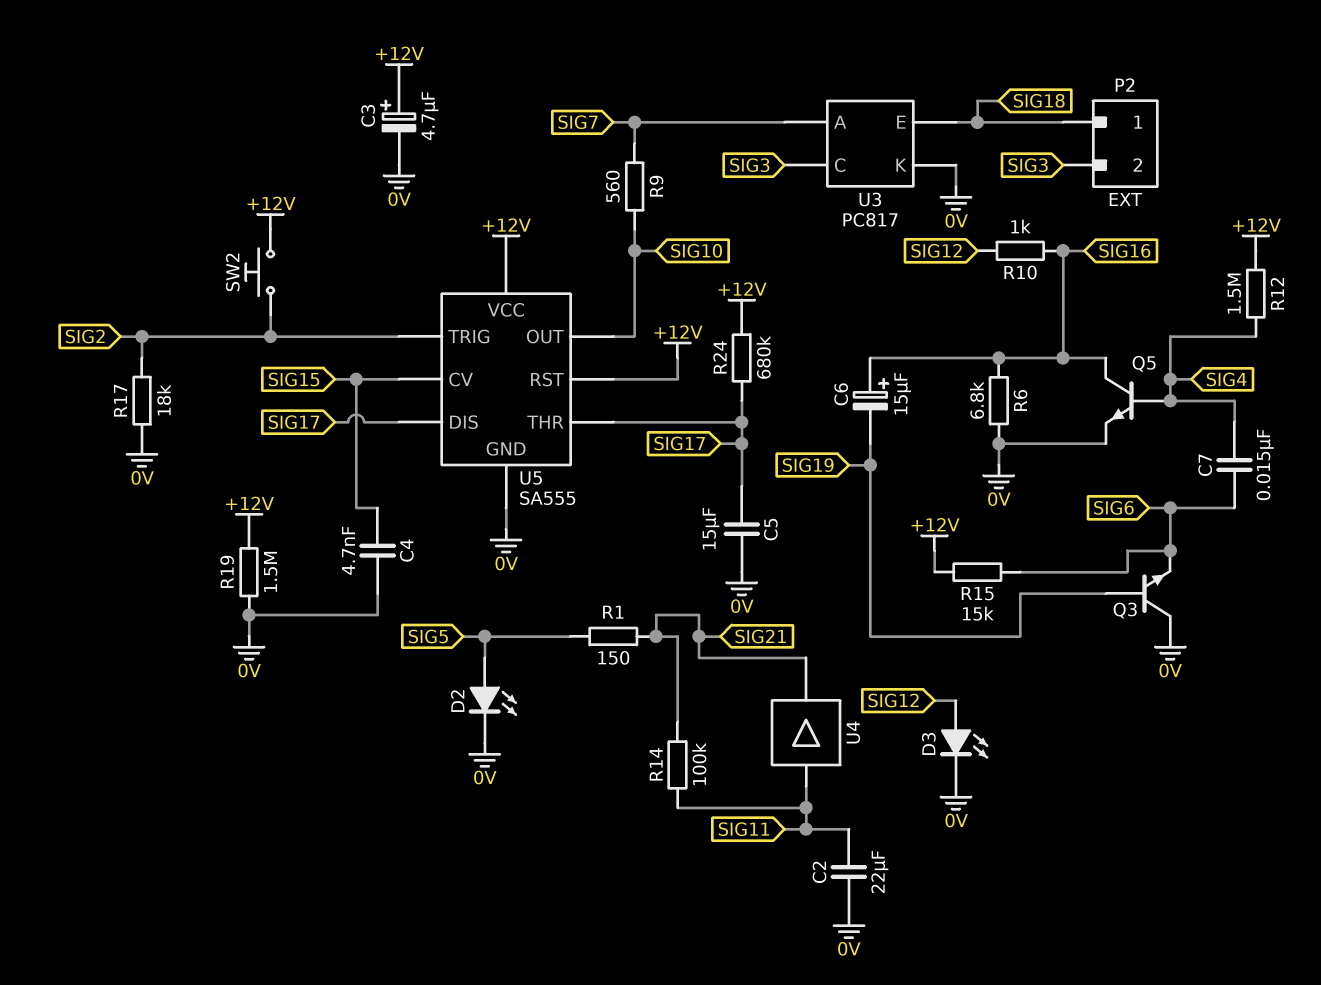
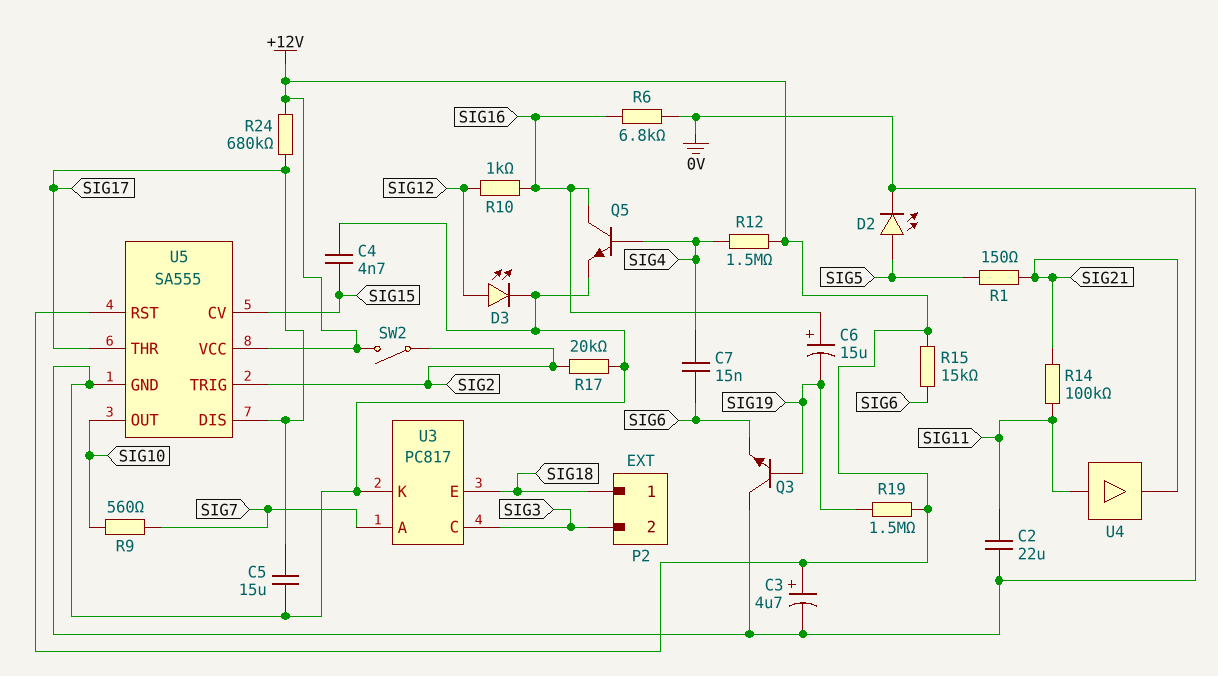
R17: 18k (0V, SIG2) -> 20k (0V, SIG2)
R19: 1.5M (+12V, 0V) -> 1.5M (+12V, SIG19)
SW2: button (+12V, SIG2) -> switch (+12V, SIG2)

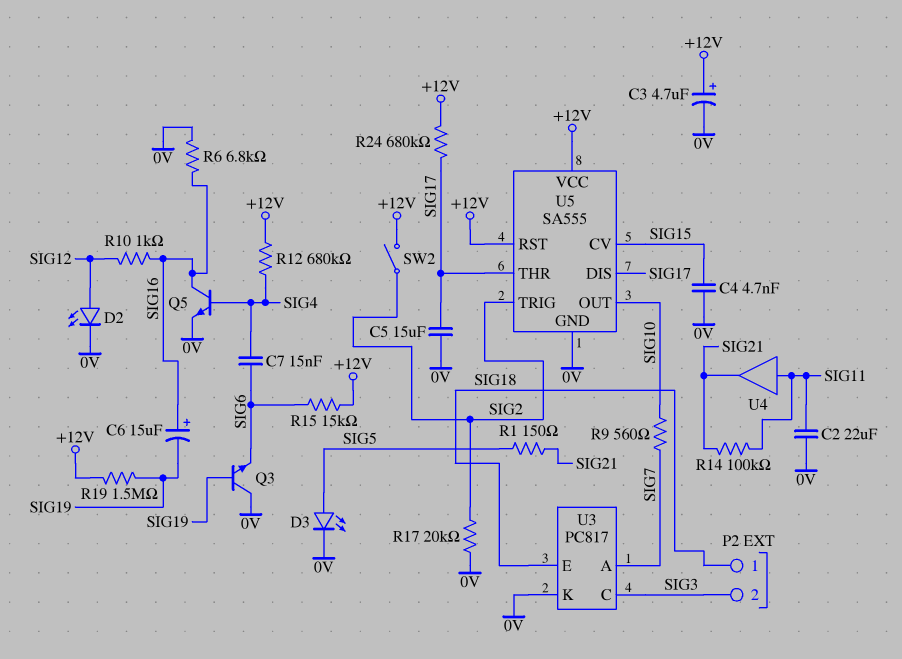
D2: LED (A SIG5, K 0V) -> LED (A SIG12, K 0V)
D3: LED (A SIG12, K 0V) -> LED (A SIG5, K 0V)
R12: 1.5M (+12V, SIG4) -> 680k (+12V, SIG4)

